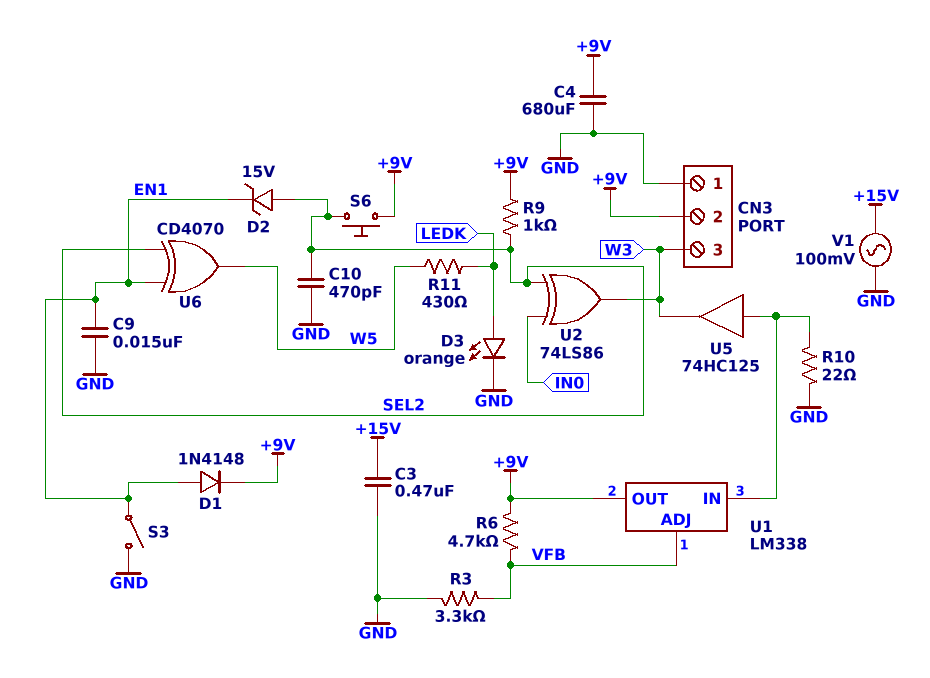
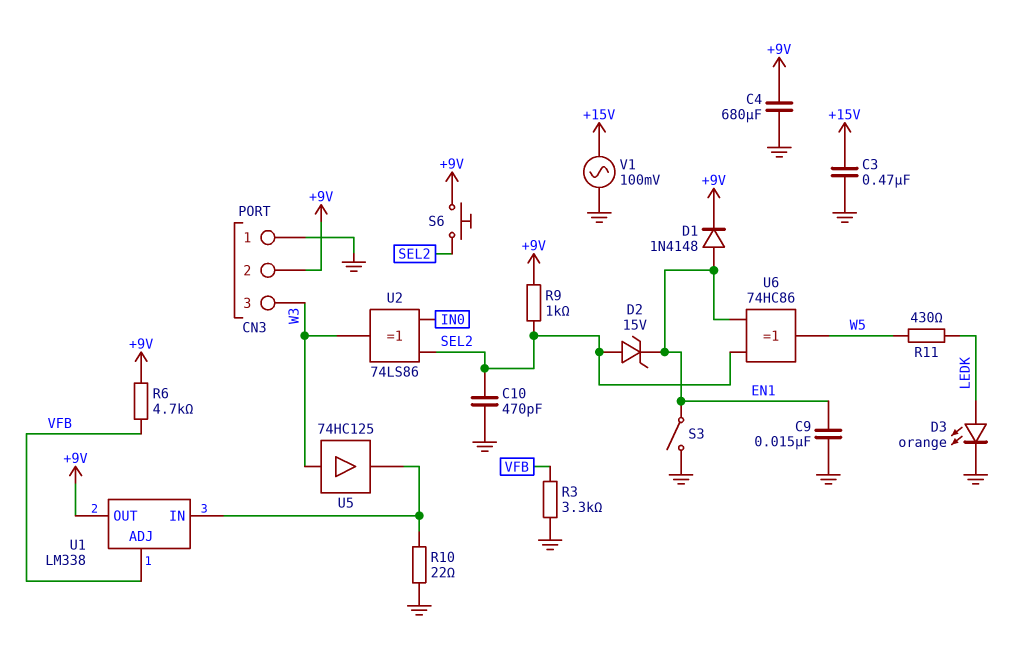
U5: buffer 74HC125 (in U1/IN, out W3) -> buffer 74HC125 (in W3, out U1/IN)
U6: XOR CD4070 (in EN1, in SEL2, out W5) -> XOR 74HC86 (in EN1, in SEL2, out W5)

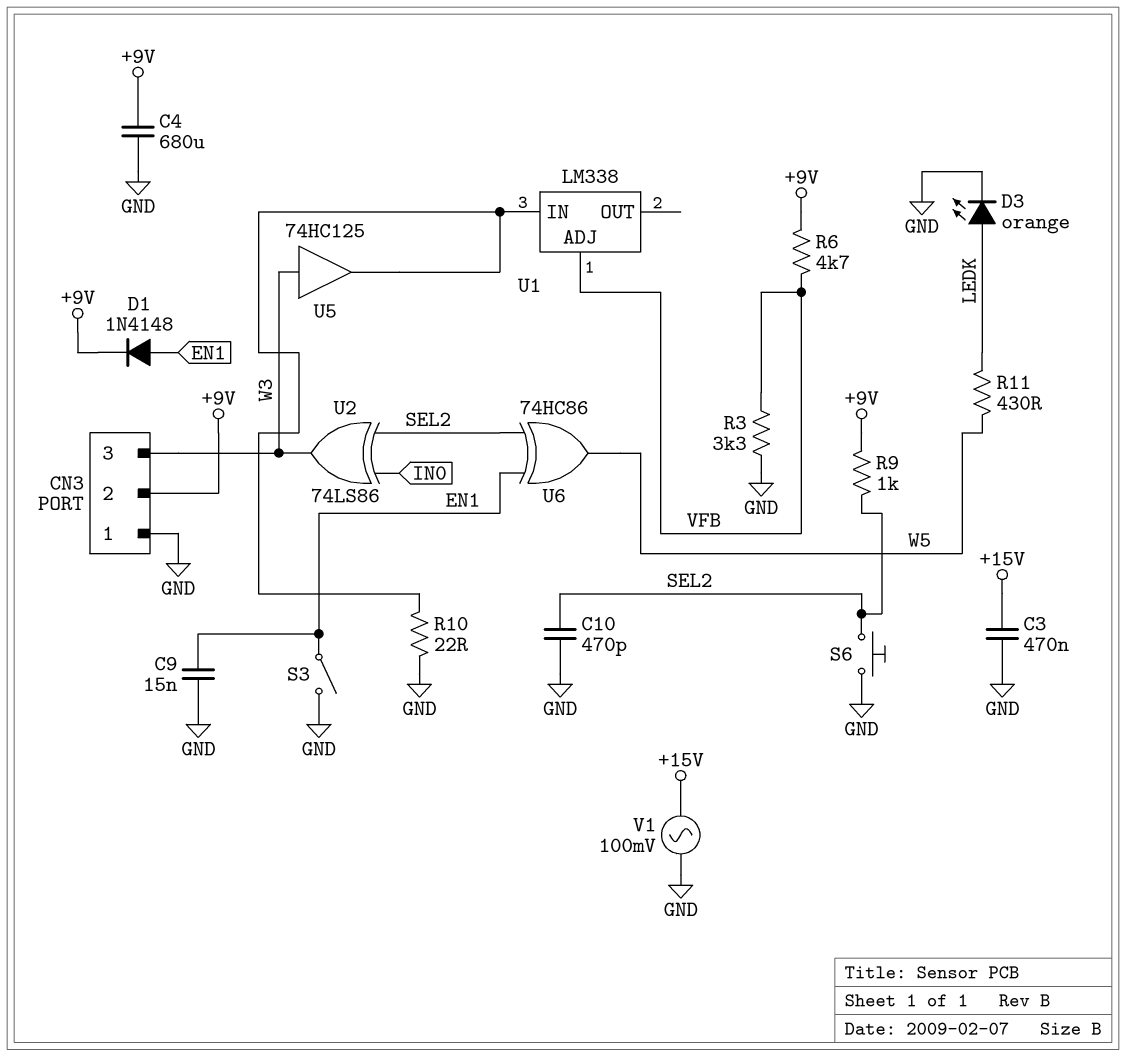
D2: zener 15V (A SEL2, K EN1) -> none
S6: button (+9V, SEL2) -> button (GND, SEL2)
U1 pin OUT: +9V -> none

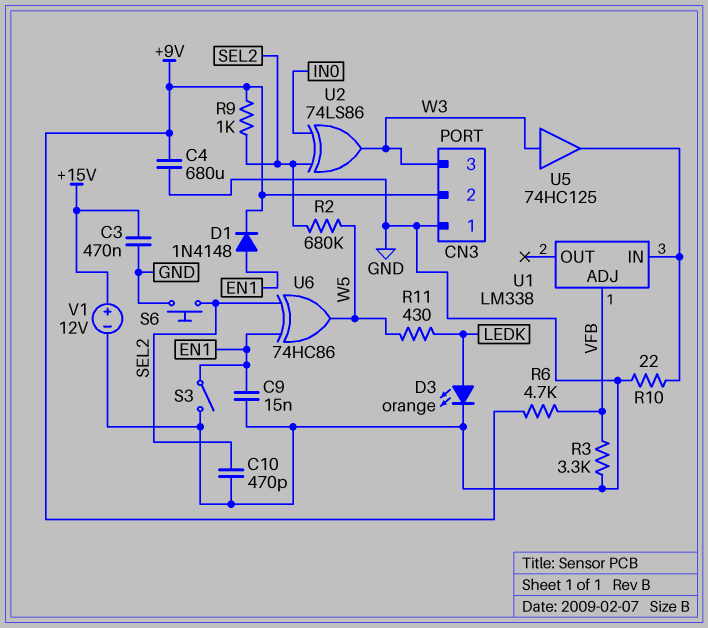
R2: none -> 680k (SEL2, W5)
V1: AC 100mV (+15V, GND) -> 12V (plus +15V, minus GND)

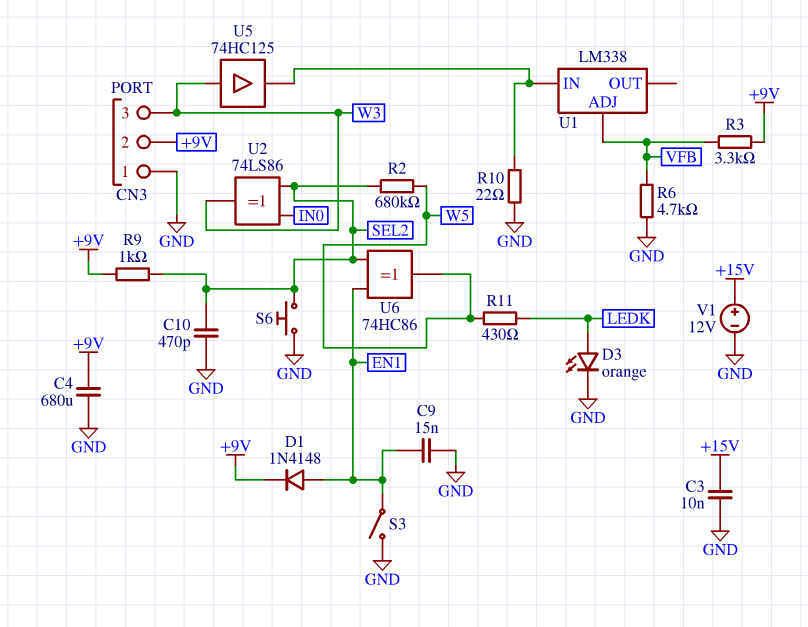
C3: 470nF (+15V, GND) -> 10nF (+15V, GND)
R3: 3.3k (GND, VFB) -> 3.3k (+9V, VFB)
R6: 4.7k (+9V, VFB) -> 4.7k (GND, VFB)

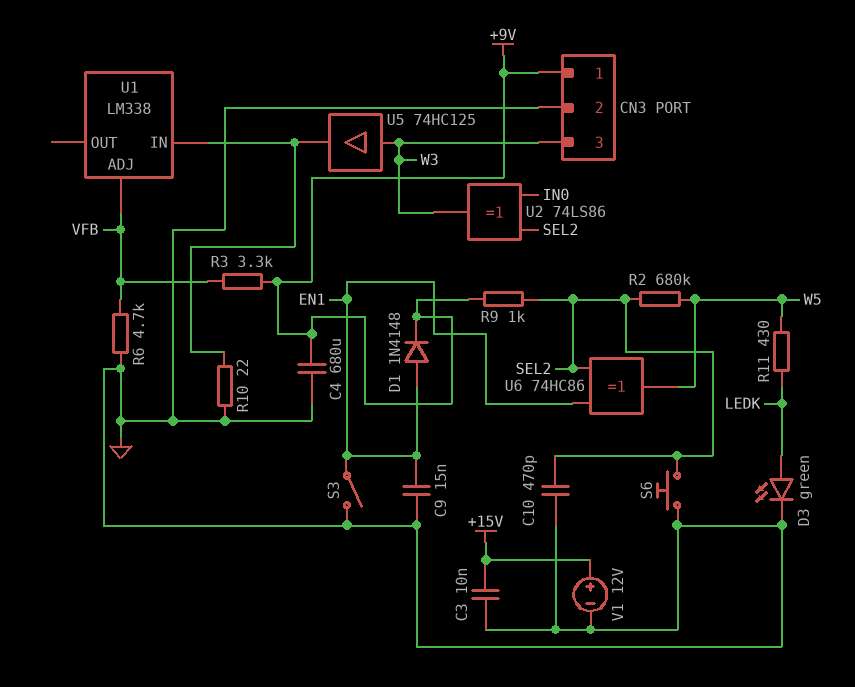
CN3 pin 1: GND -> +9V
CN3 pin 2: +9V -> GND
D3: LED orange (A LEDK, K GND) -> LED green (A LEDK, K GND)

